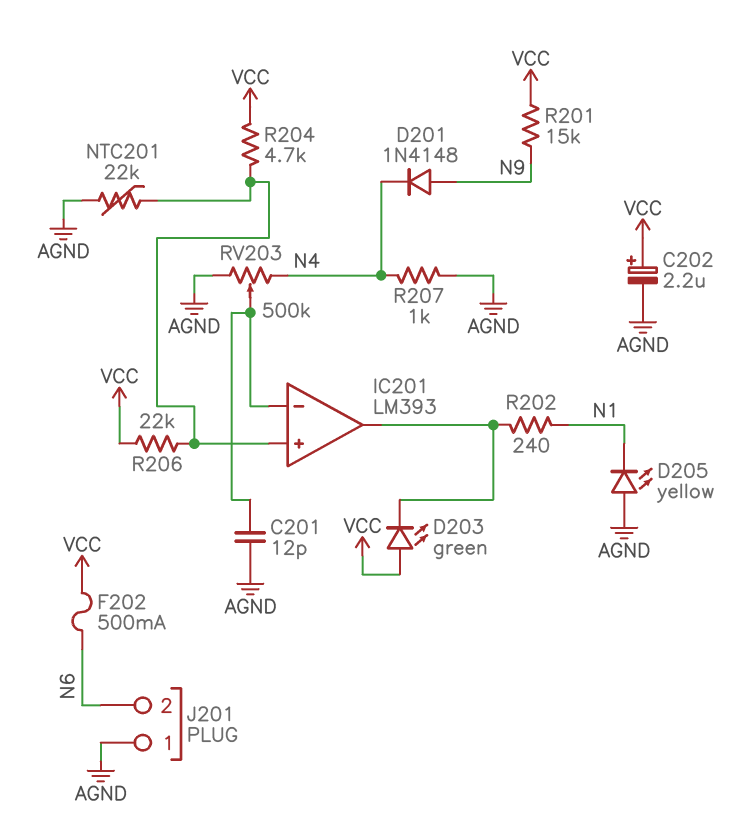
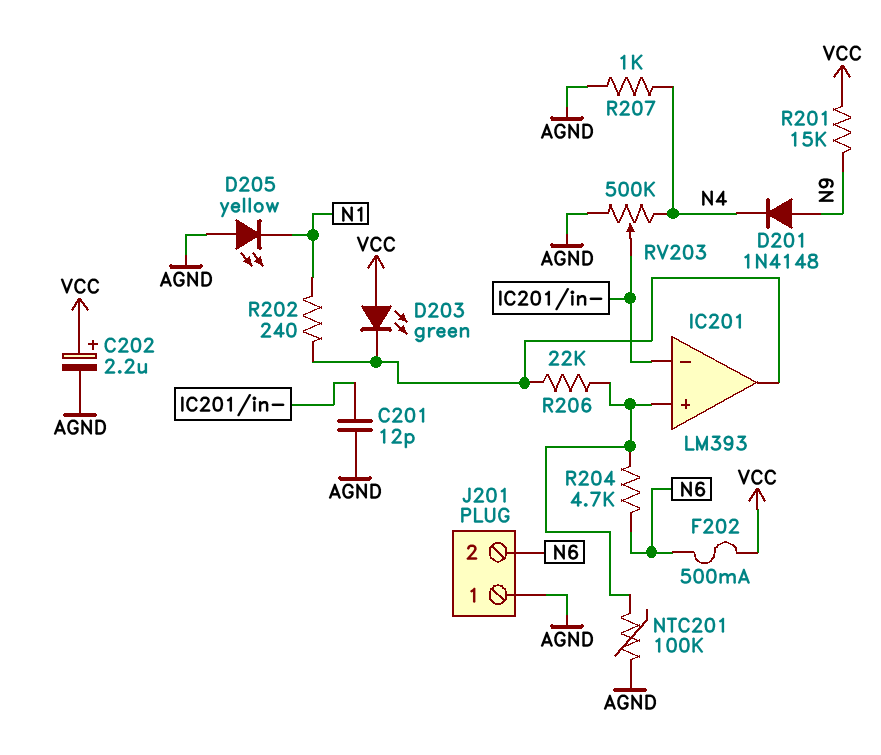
NTC201: 22k (AGND, IC201/in+) -> 100k (AGND, IC201/in+)
R204: 4.7k (IC201/in+, VCC) -> 4.7k (IC201/in+, N6)
R206: 22k (IC201/in+, VCC) -> 22k (IC201/in+, IC201/out)

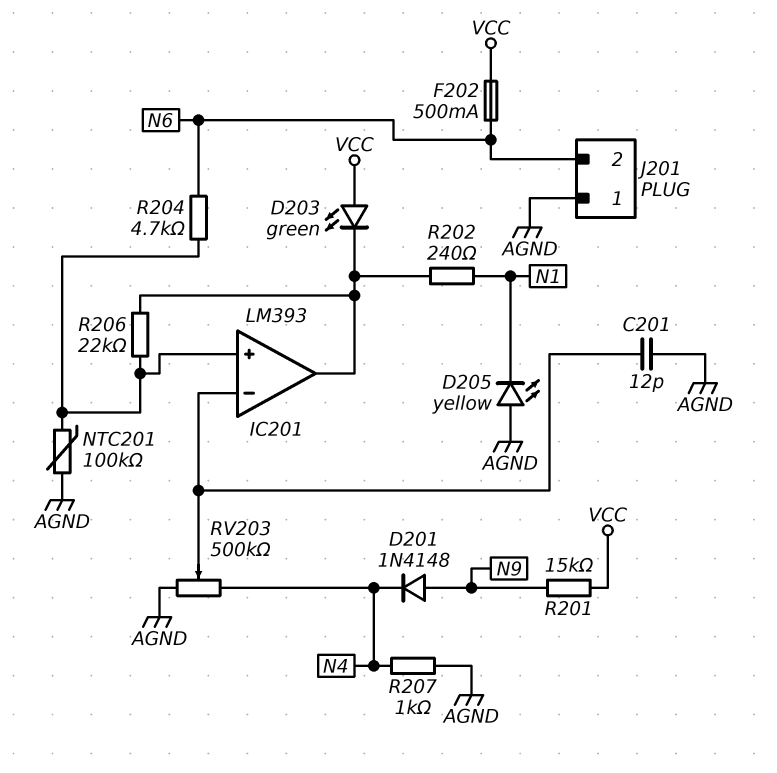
C202: 2.2uF (plus VCC, minus AGND) -> none

